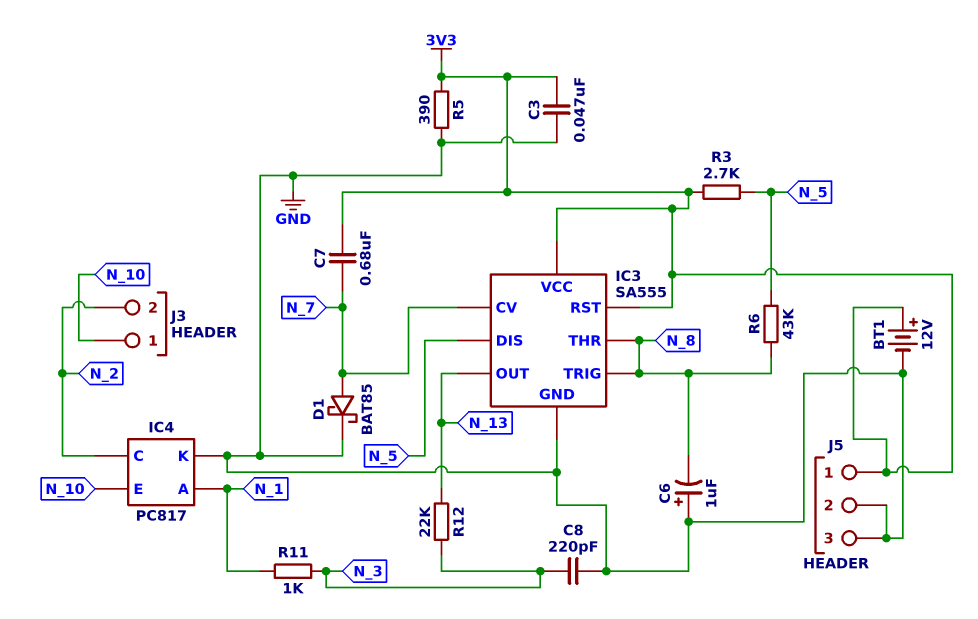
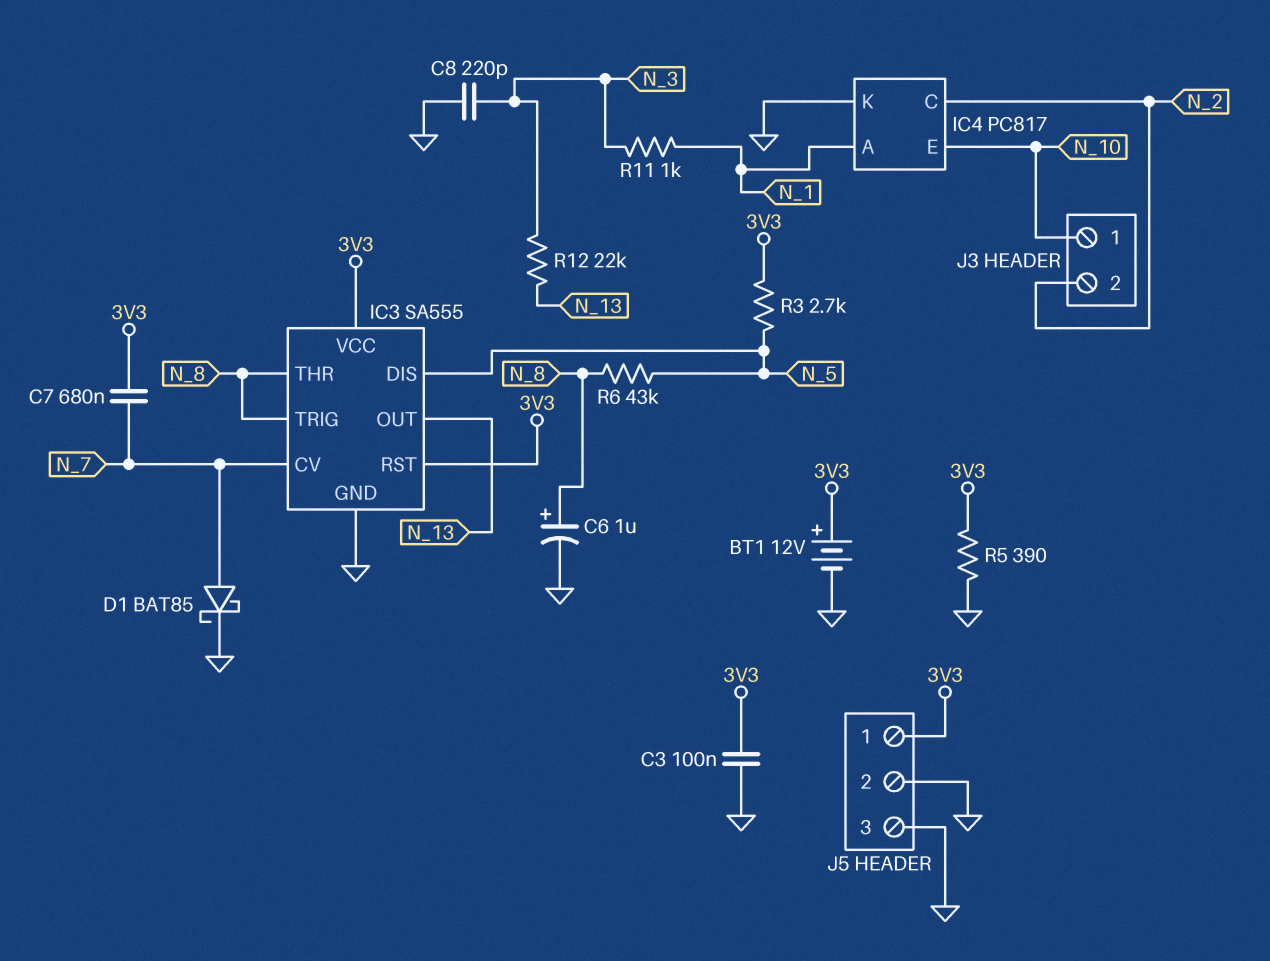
C3: 47nF (3V3, GND) -> 100nF (3V3, GND)
C6: 1uF (plus GND, minus N_8) -> 1uF (plus N_8, minus GND)

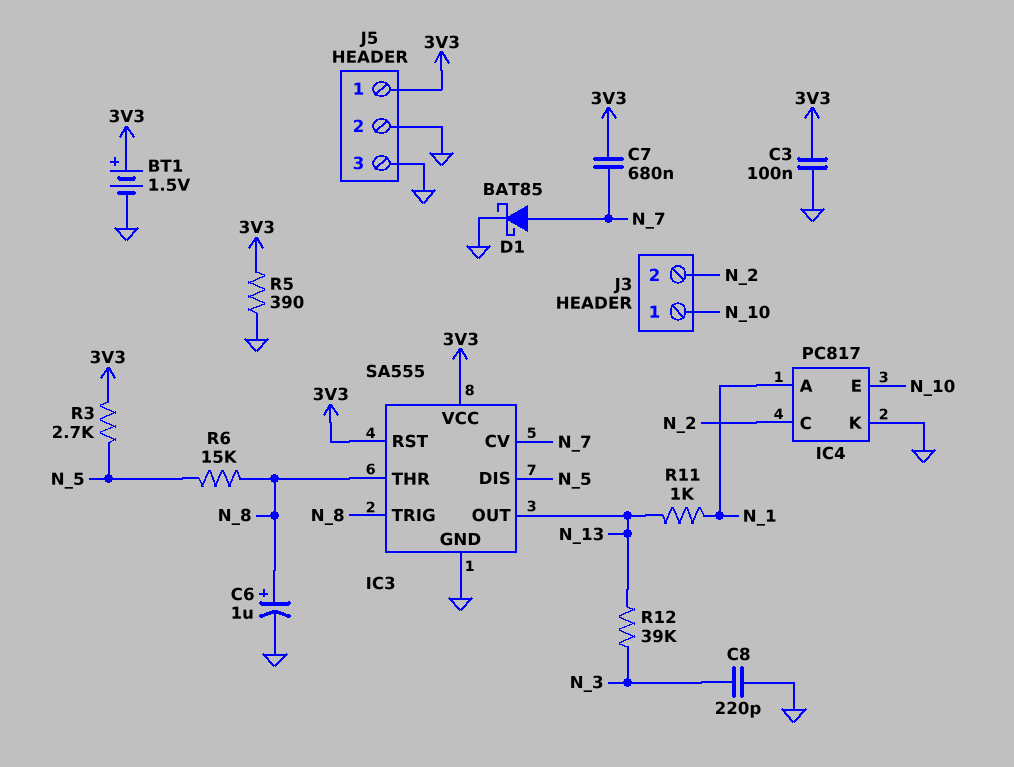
BT1: 12V (plus 3V3, minus GND) -> 1.5V (plus 3V3, minus GND)
R6: 43k (N_5, N_8) -> 15k (N_5, N_8)
R11: 1k (N_1, N_3) -> 1k (N_1, N_13)
R12: 22k (N_3, N_13) -> 39k (N_3, N_13)

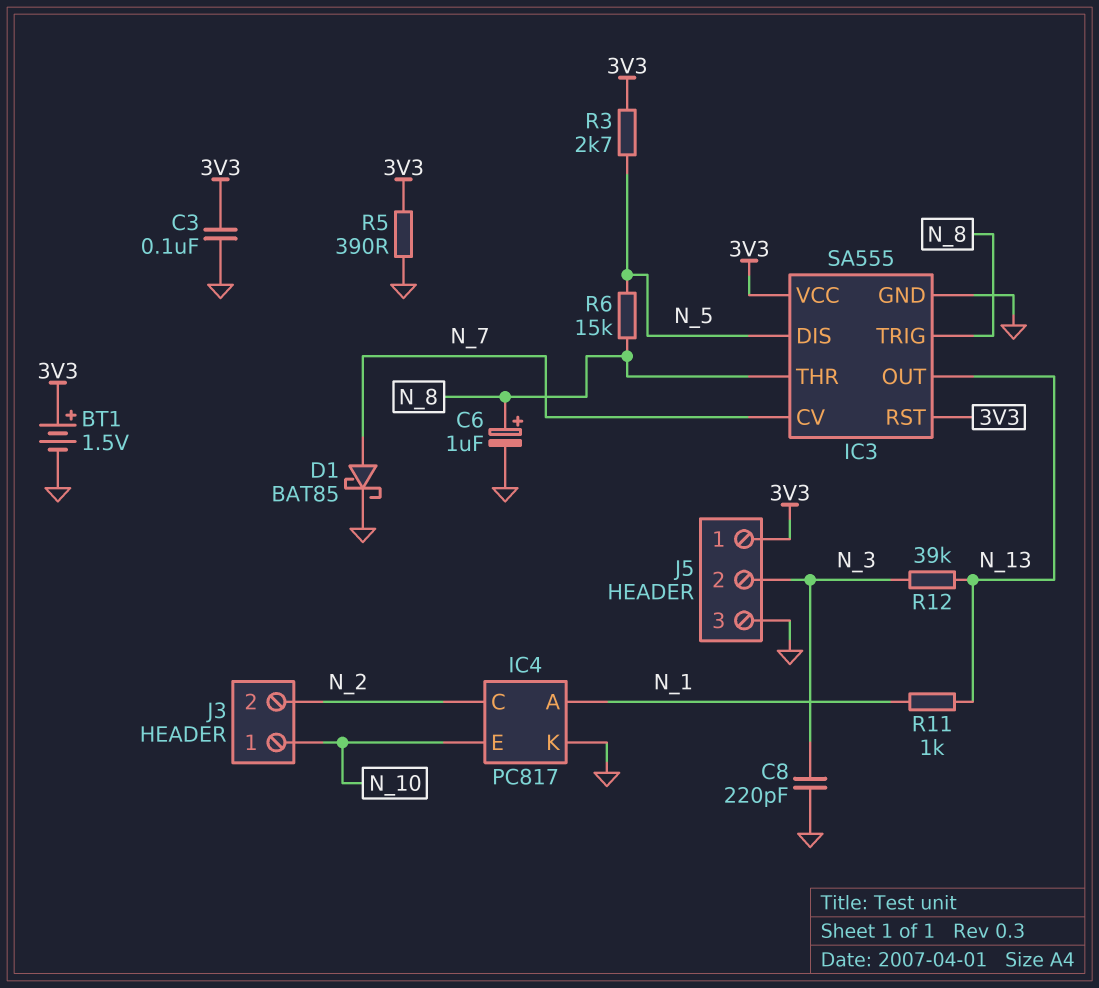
C7: 680nF (3V3, N_7) -> none
J5 pin 2: GND -> N_3

